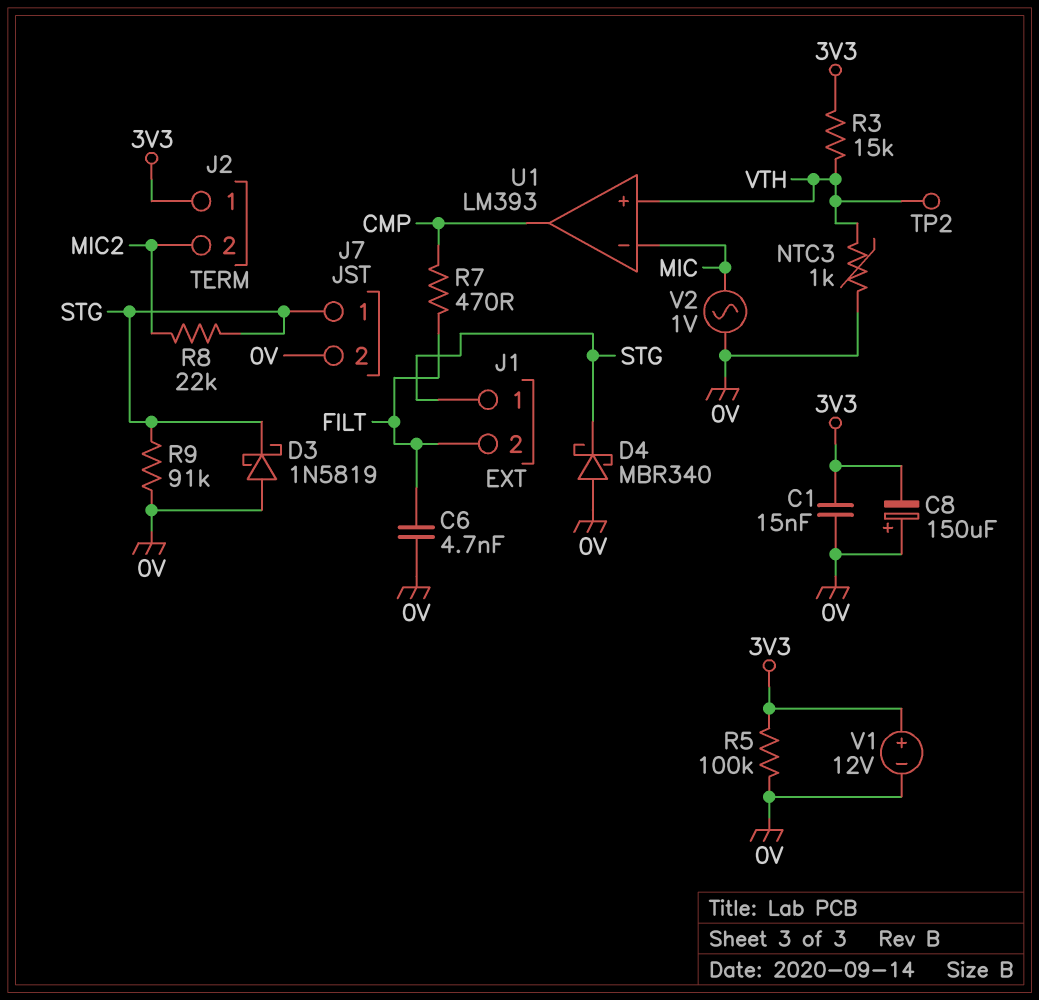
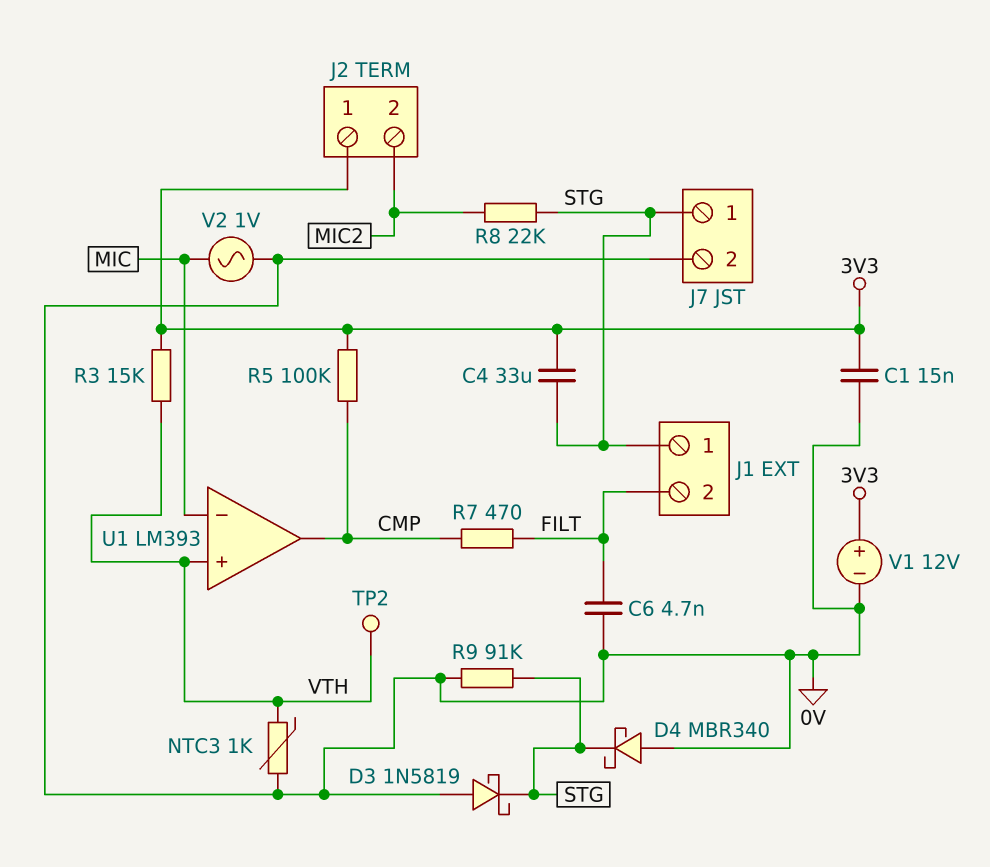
C4: none -> 33uF (3V3, STG)
C8: 150uF (plus 0V, minus 3V3) -> none
R5: 100k (0V, 3V3) -> 100k (3V3, CMP)

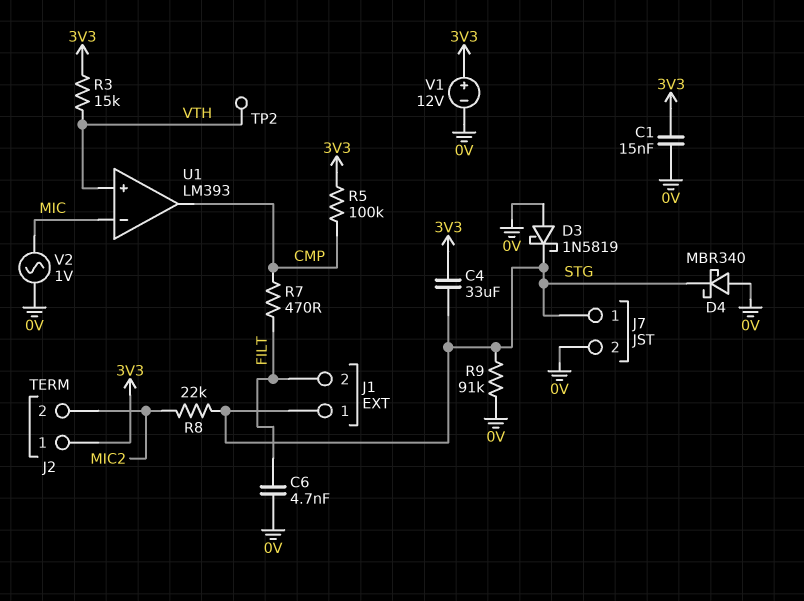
NTC3: 1k (0V, VTH) -> none

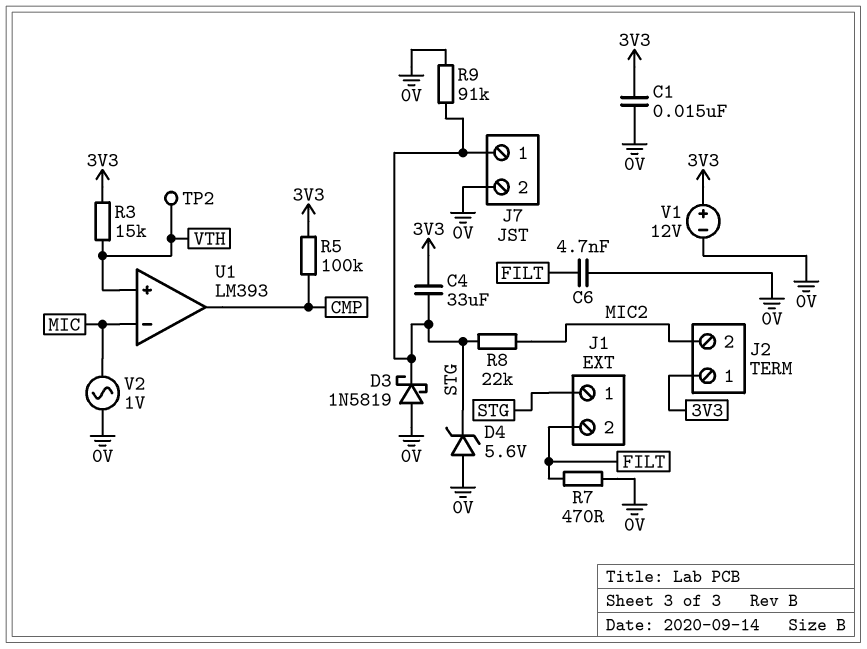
D4: schottky MBR340 (A 0V, K STG) -> zener 5.6V (A 0V, K STG)
R7: 470 (CMP, FILT) -> 470 (0V, FILT)

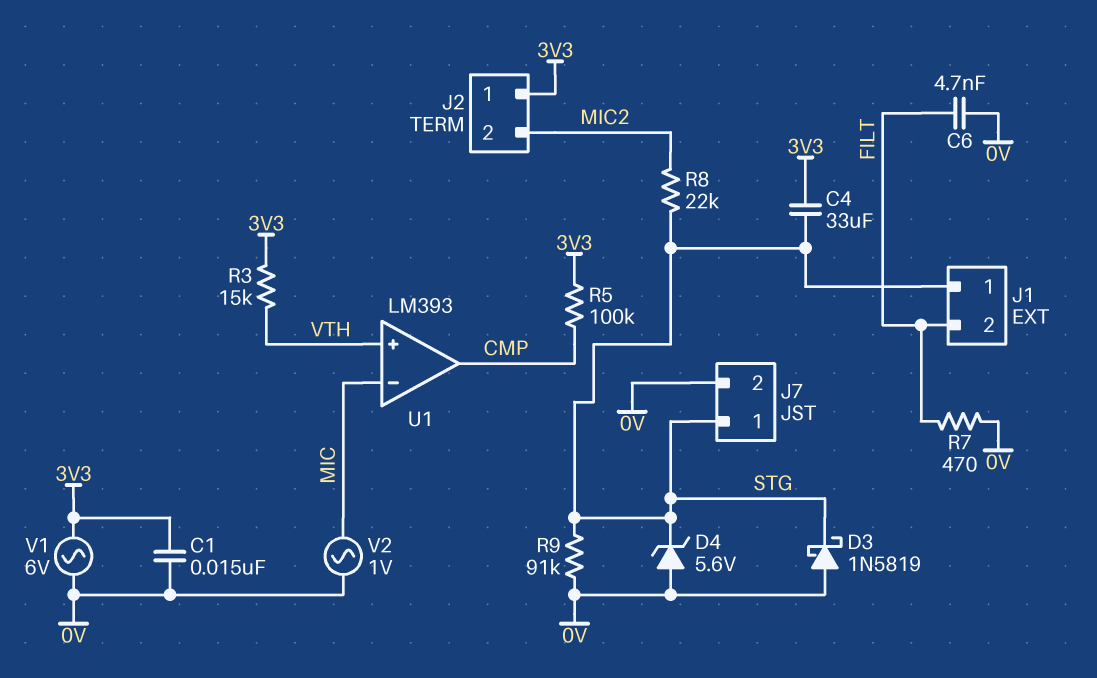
TP2: test point (VTH) -> none
V1: 12V (plus 3V3, minus 0V) -> AC 6V (0V, 3V3)

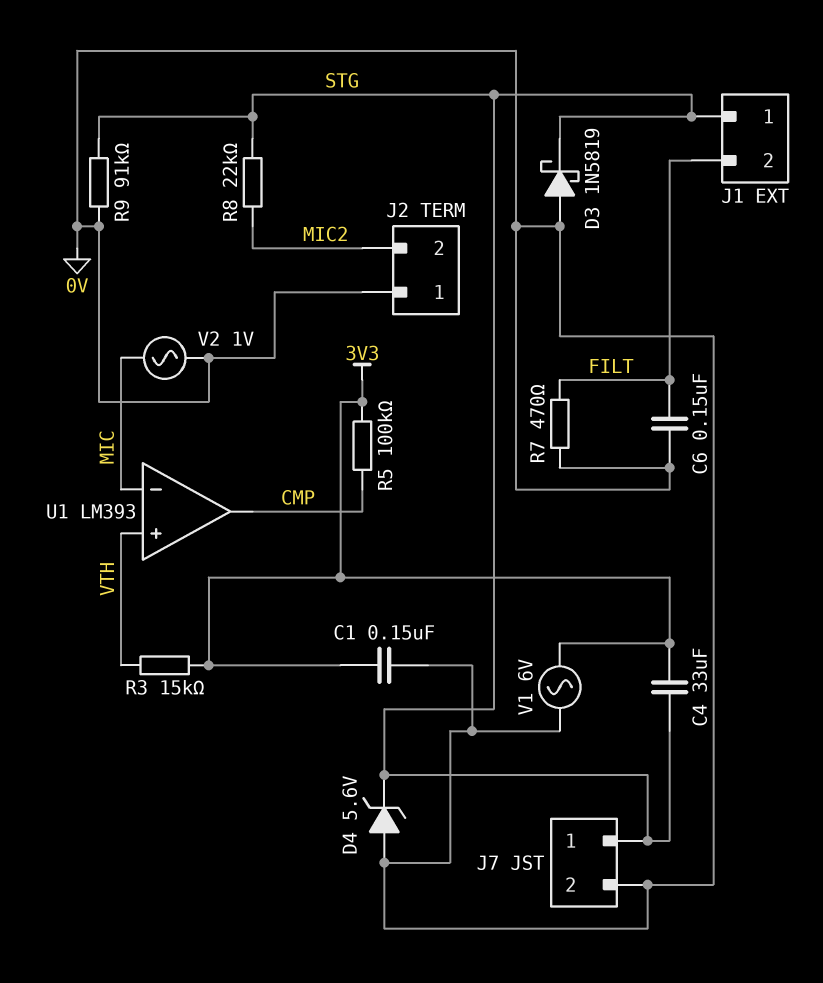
C1: 15nF (0V, 3V3) -> 150nF (0V, 3V3)
C6: 4.7nF (0V, FILT) -> 150nF (0V, FILT)
J2 pin 1: 3V3 -> 0V

